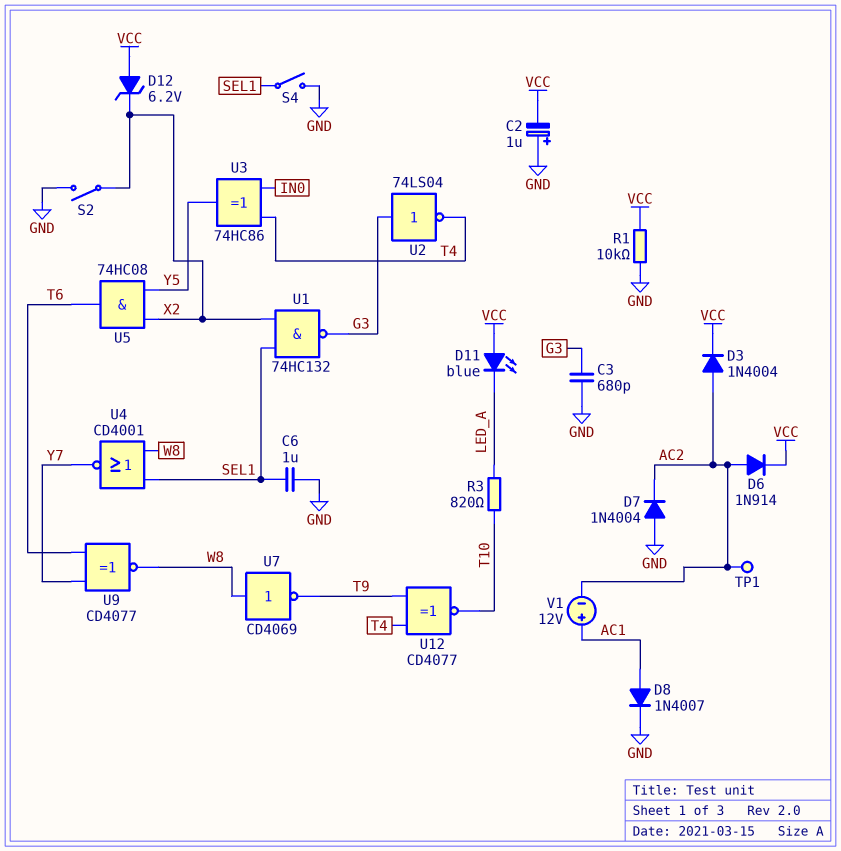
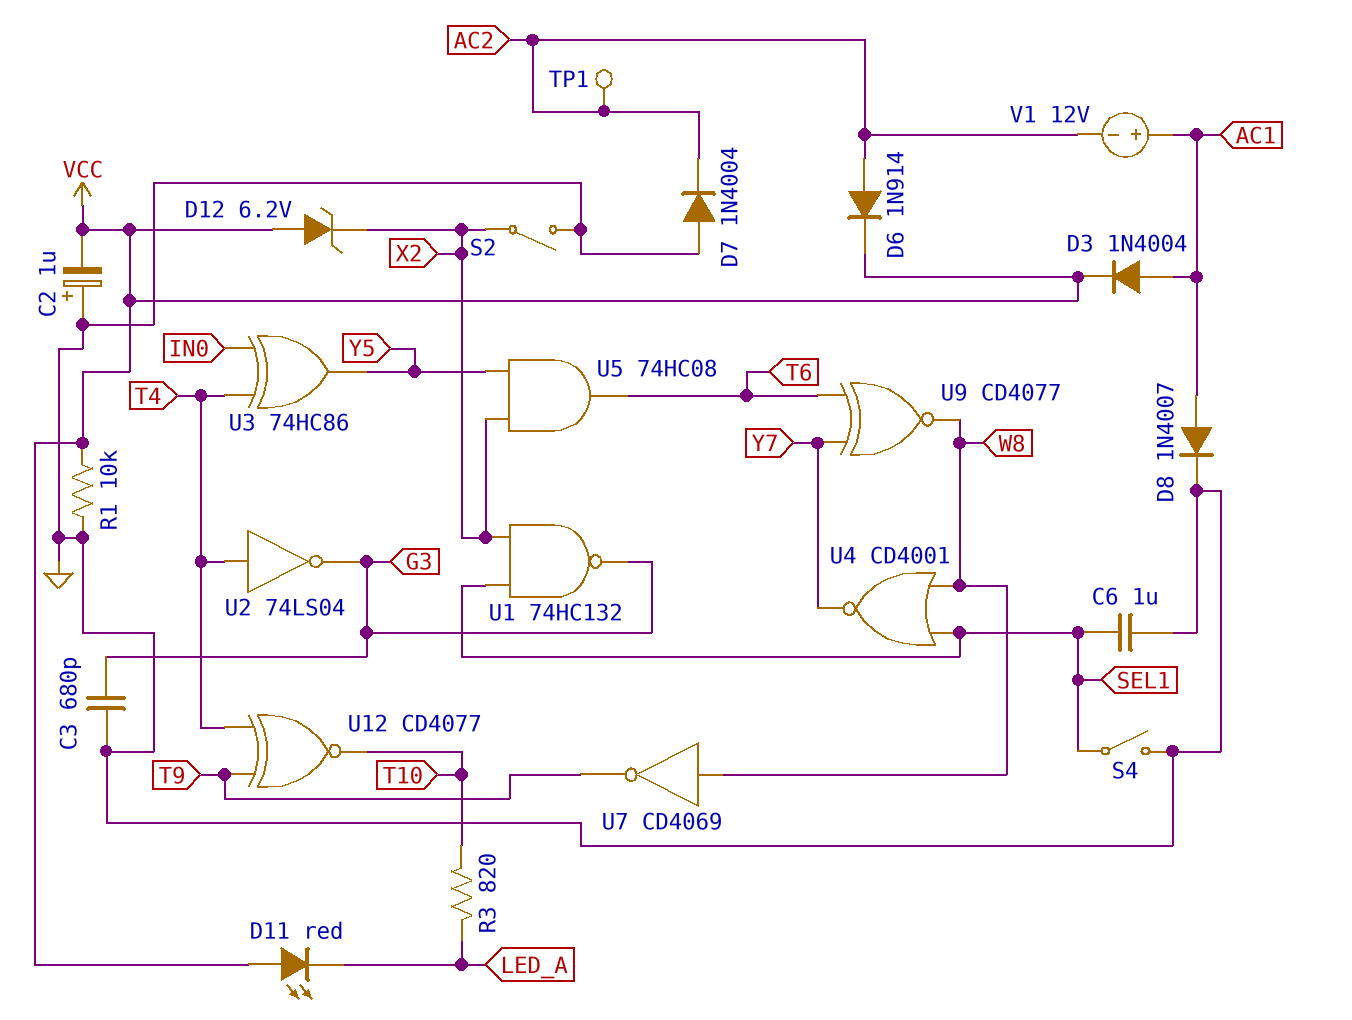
D3: diode 1N4004 (A AC2, K VCC) -> diode 1N4004 (A AC1, K VCC)
D11: LED blue (A VCC, K LED_A) -> LED red (A VCC, K LED_A)
U2: NOT 74LS04 (in G3, out T4) -> NOT 74LS04 (in T4, out G3)

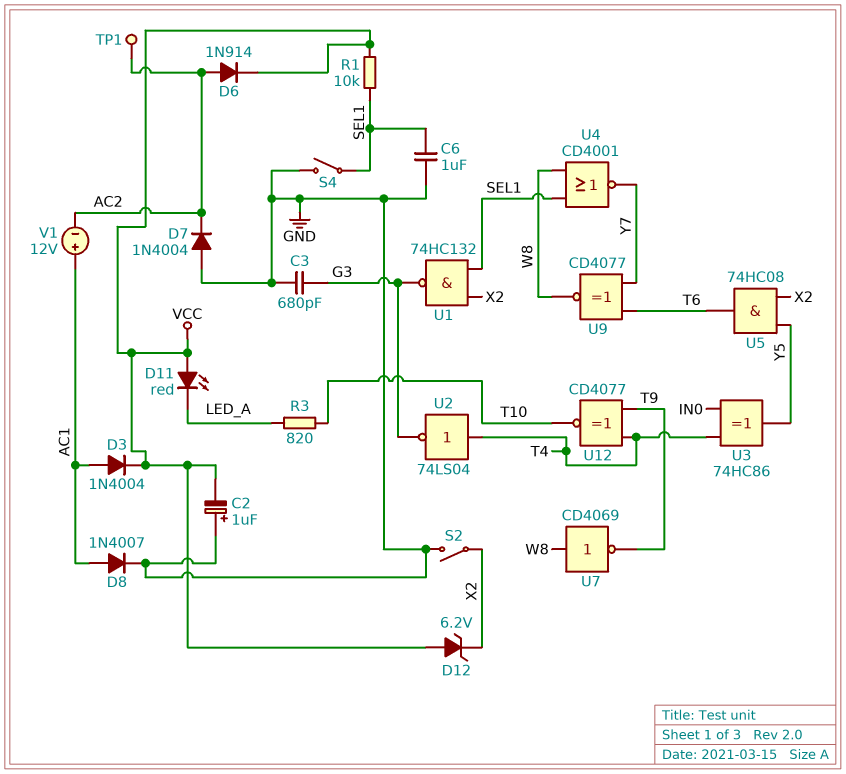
R1: 10k (GND, VCC) -> 10k (SEL1, VCC)

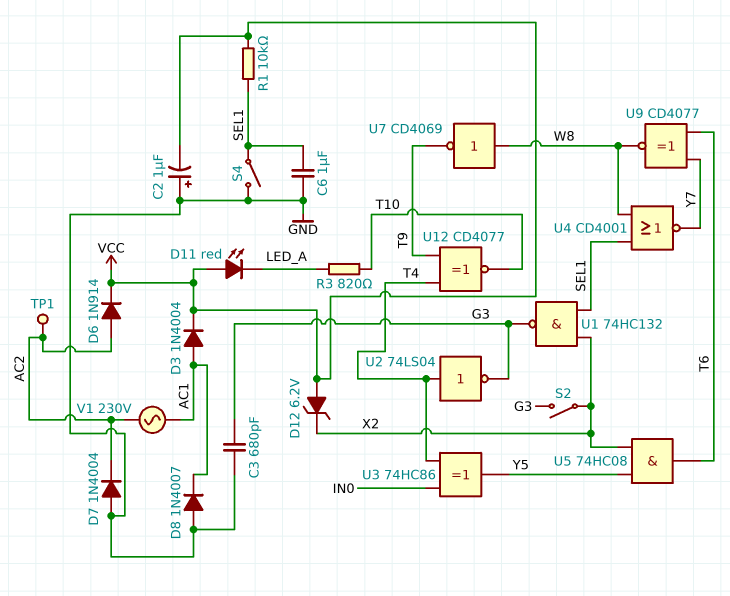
D8: diode 1N4007 (A AC1, K GND) -> diode 1N4007 (A GND, K AC1)
S2: switch (GND, X2) -> switch (G3, X2)
V1: 12V (plus AC1, minus AC2) -> AC 230V (AC1, AC2)

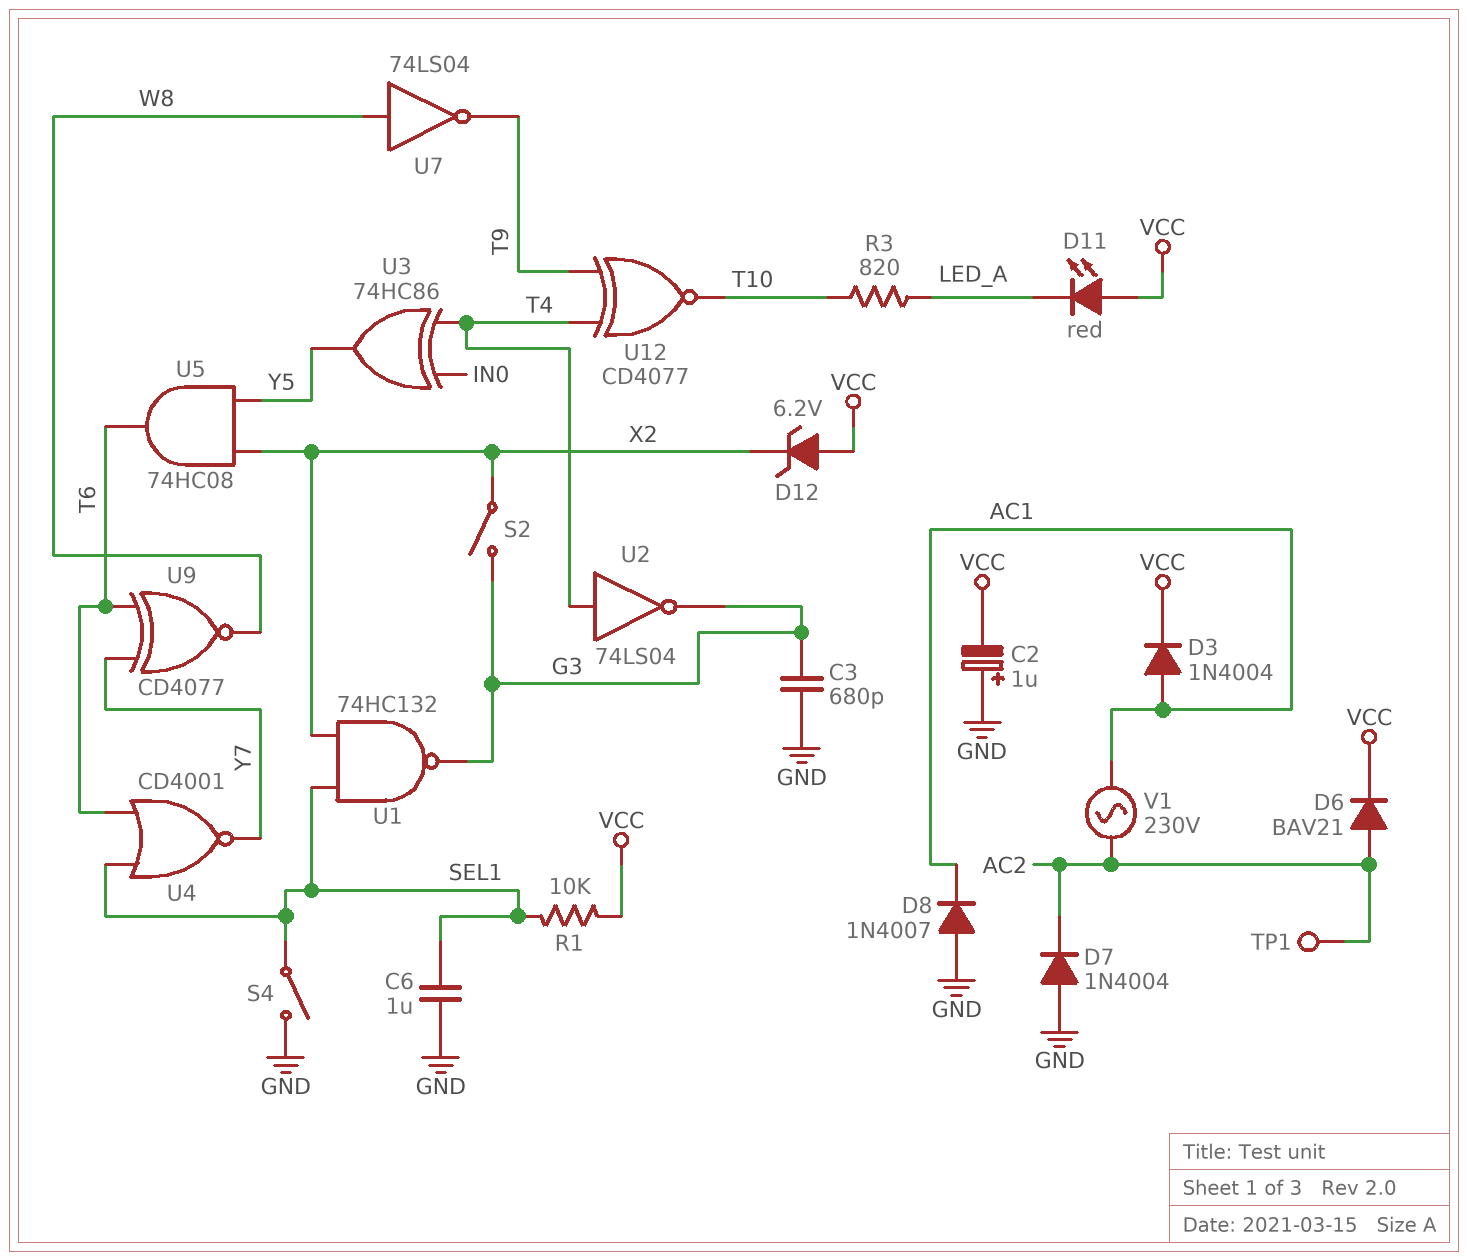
D6: diode 1N914 (A AC2, K VCC) -> diode BAV21 (A AC2, K VCC)
U4: NOR CD4001 (in SEL1, in W8, out Y7) -> NOR CD4001 (in SEL1, in T6, out Y7)
U7: NOT CD4069 (in W8, out T9) -> NOT 74LS04 (in W8, out T9)

